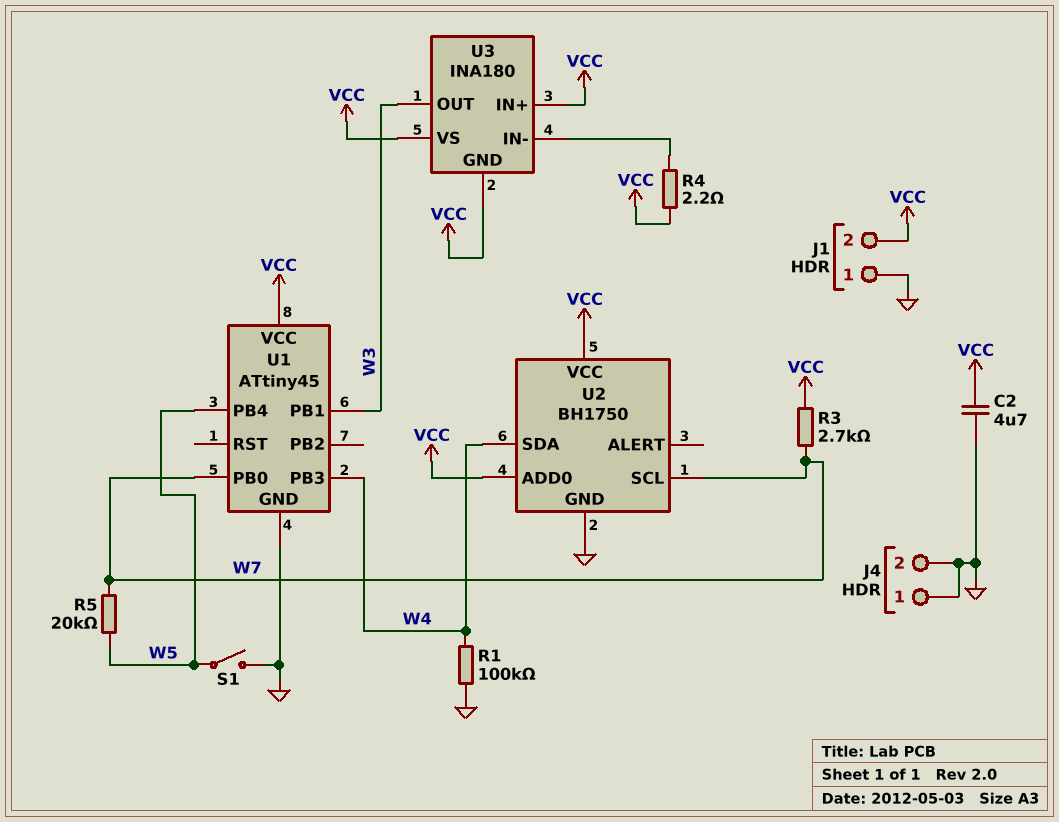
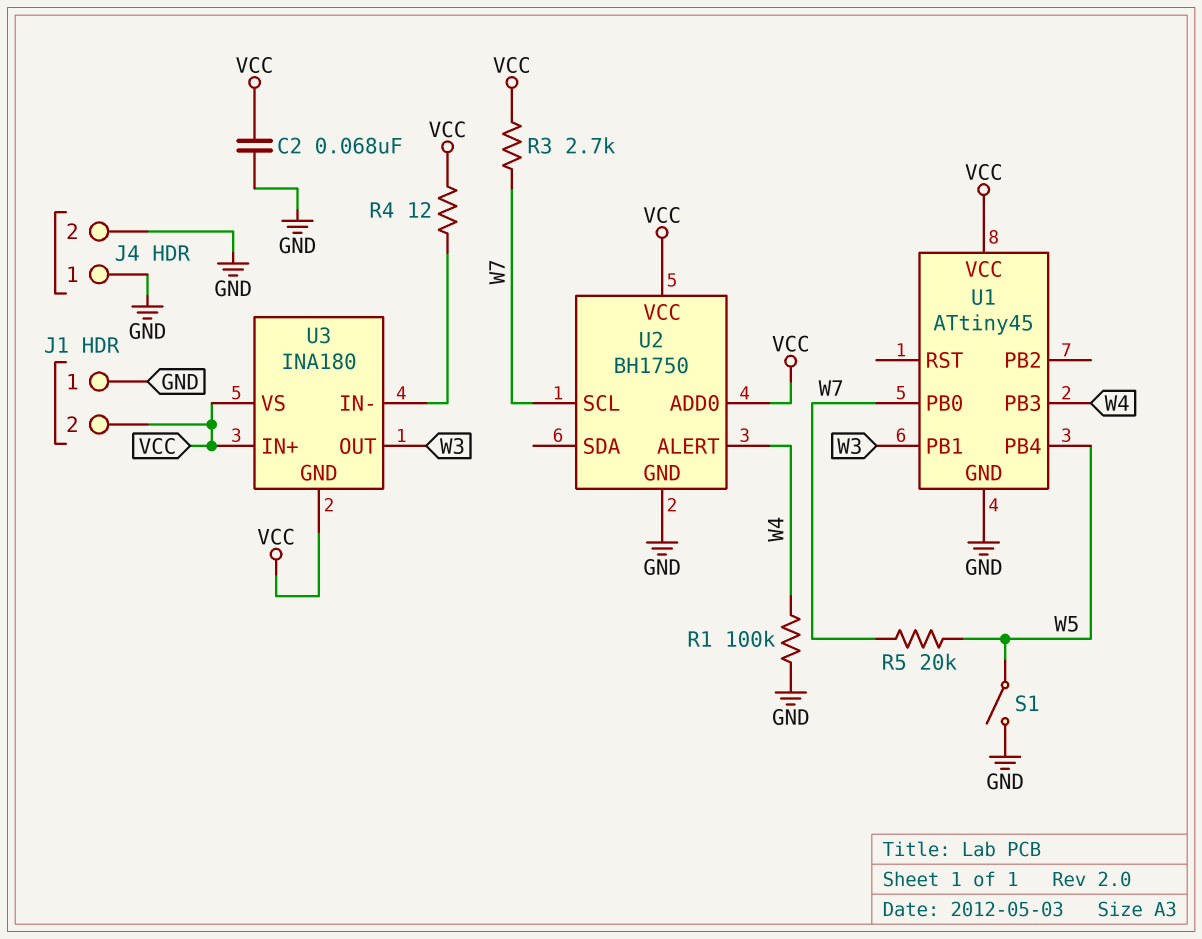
C2: 4.7uF (GND, VCC) -> 68nF (GND, VCC)
R4: 2.2 (U3/IN-, VCC) -> 12 (U3/IN-, VCC)
U2 pin ALERT: none -> W4
U2 pin SDA: W4 -> none

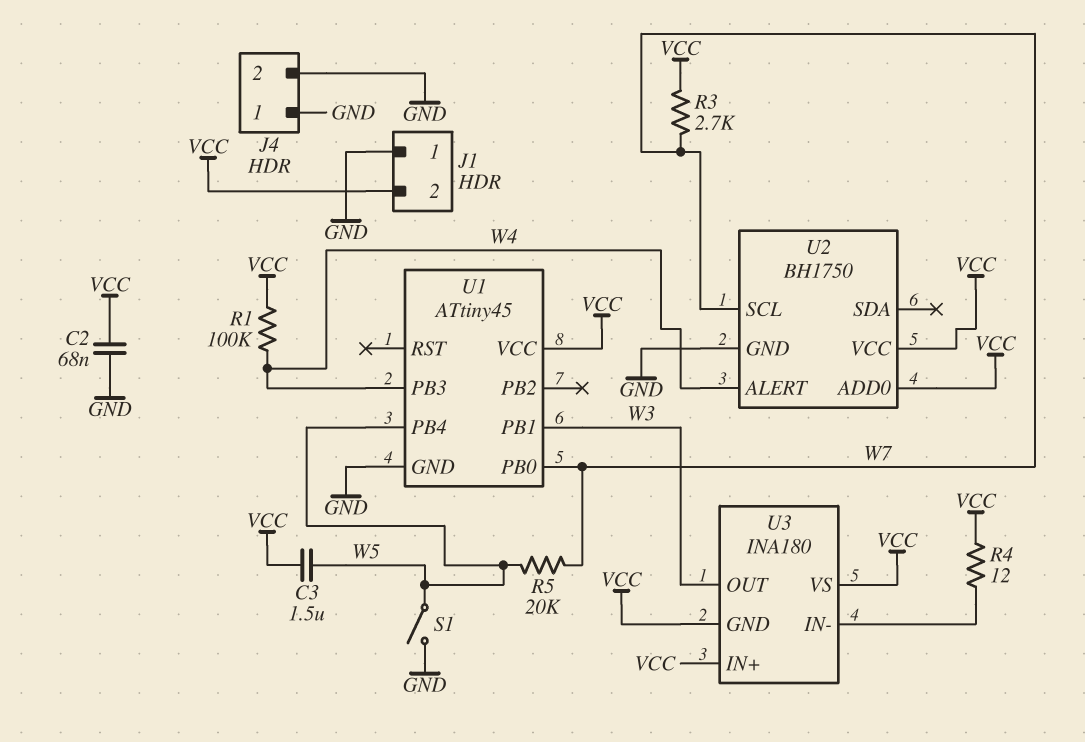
C3: none -> 1.5uF (VCC, W5)
R1: 100k (GND, W4) -> 100k (VCC, W4)

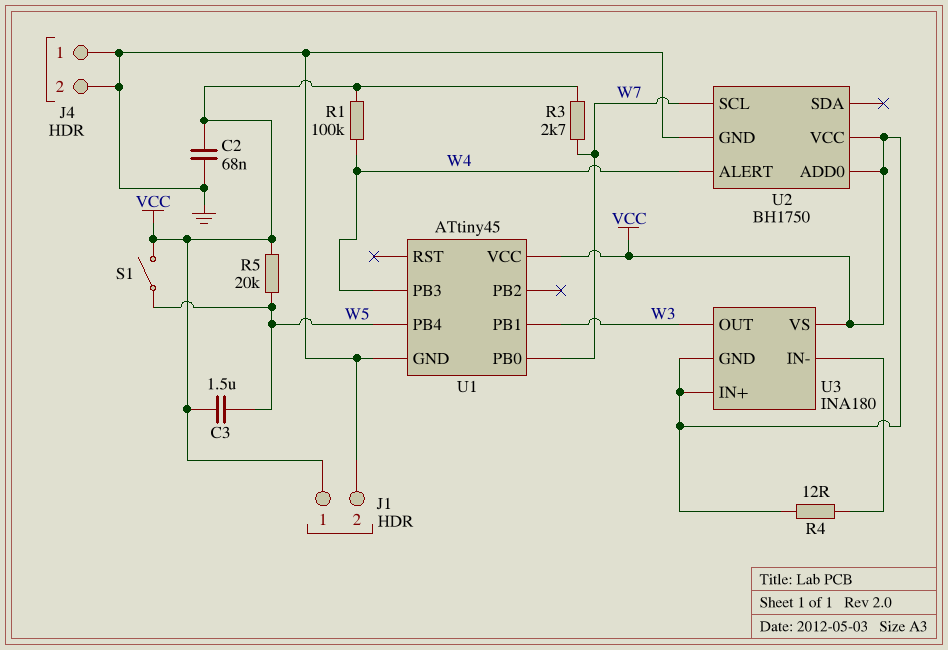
J1 pin 1: GND -> VCC
J1 pin 2: VCC -> GND
R5: 20k (W5, W7) -> 20k (VCC, W5)
S1: switch (GND, W5) -> switch (VCC, W5)

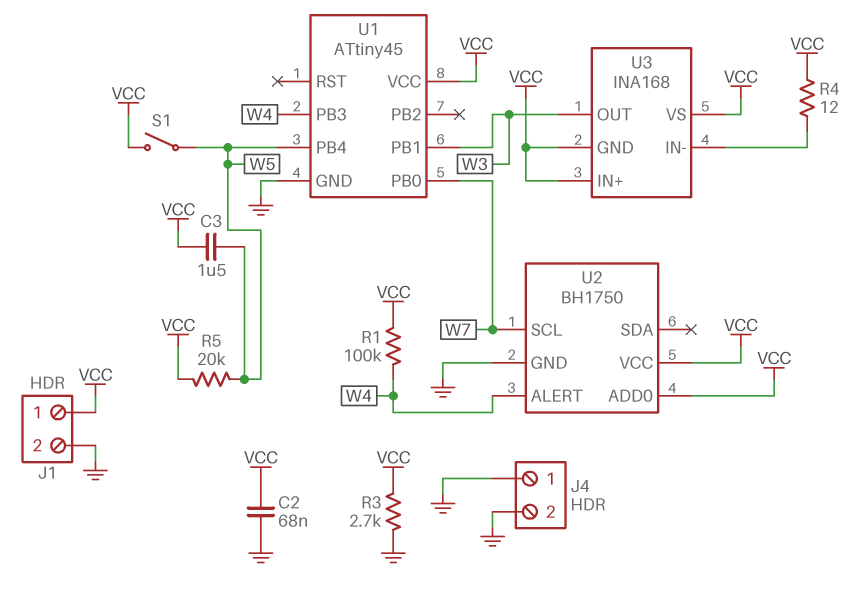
R3: 2.7k (VCC, W7) -> 2.7k (GND, VCC)
U3: INA180 -> INA168

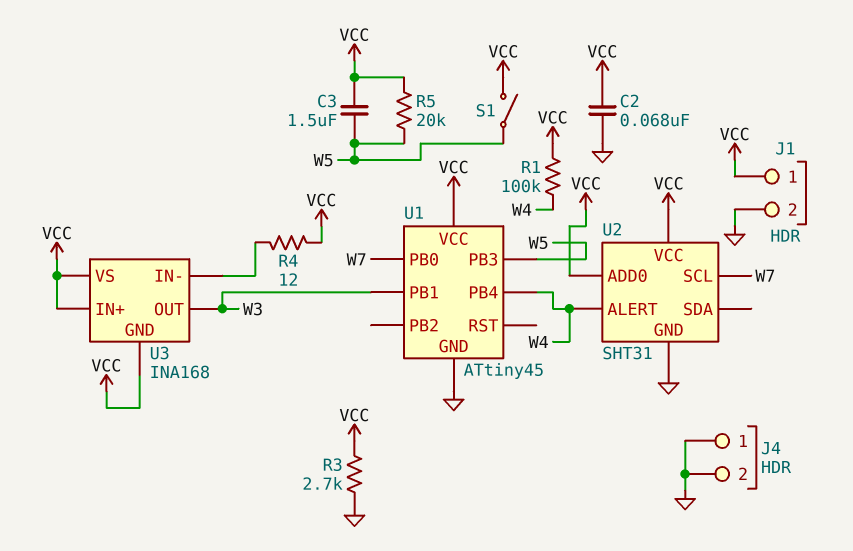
U1 pin PB3: W4 -> W5
U1 pin PB4: W5 -> W4
U2: BH1750 -> SHT31

